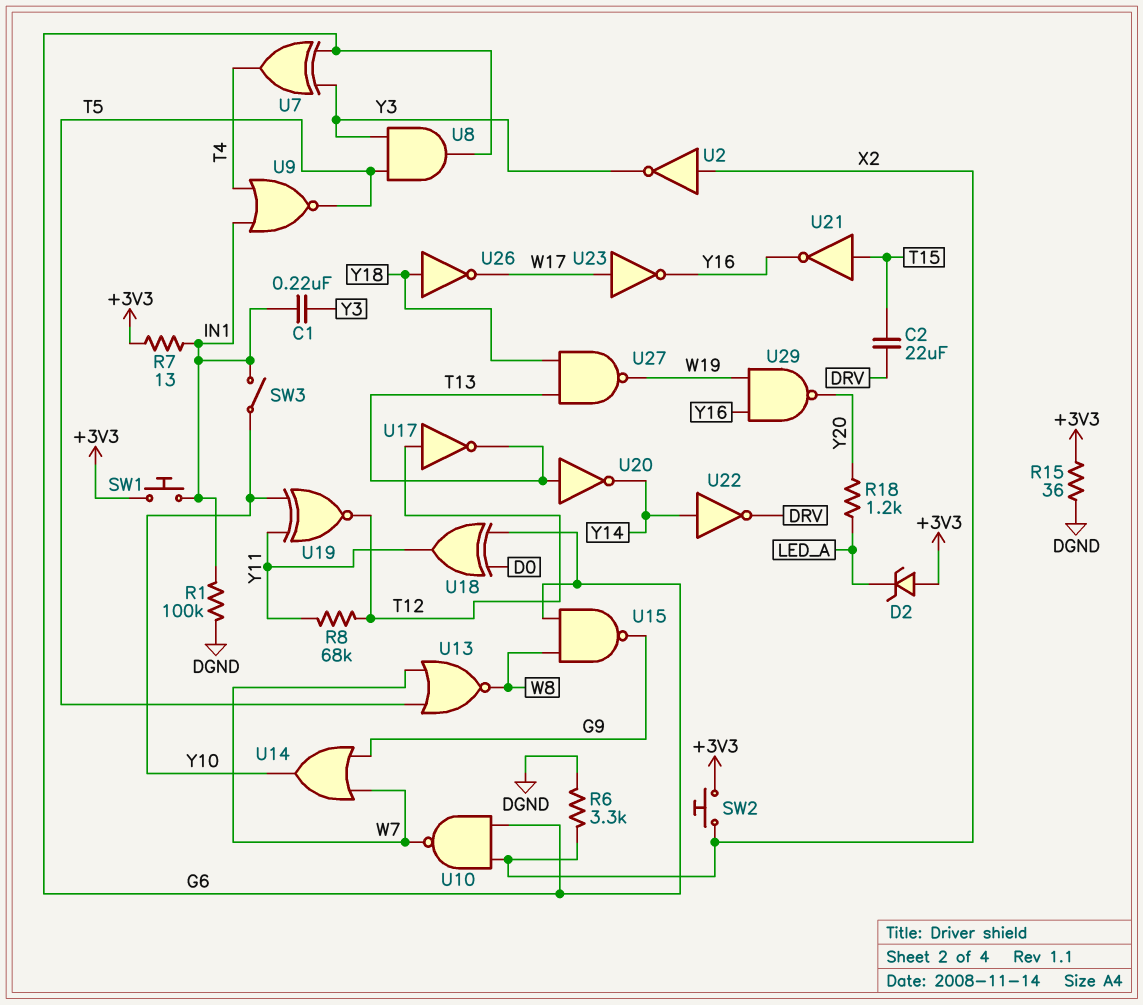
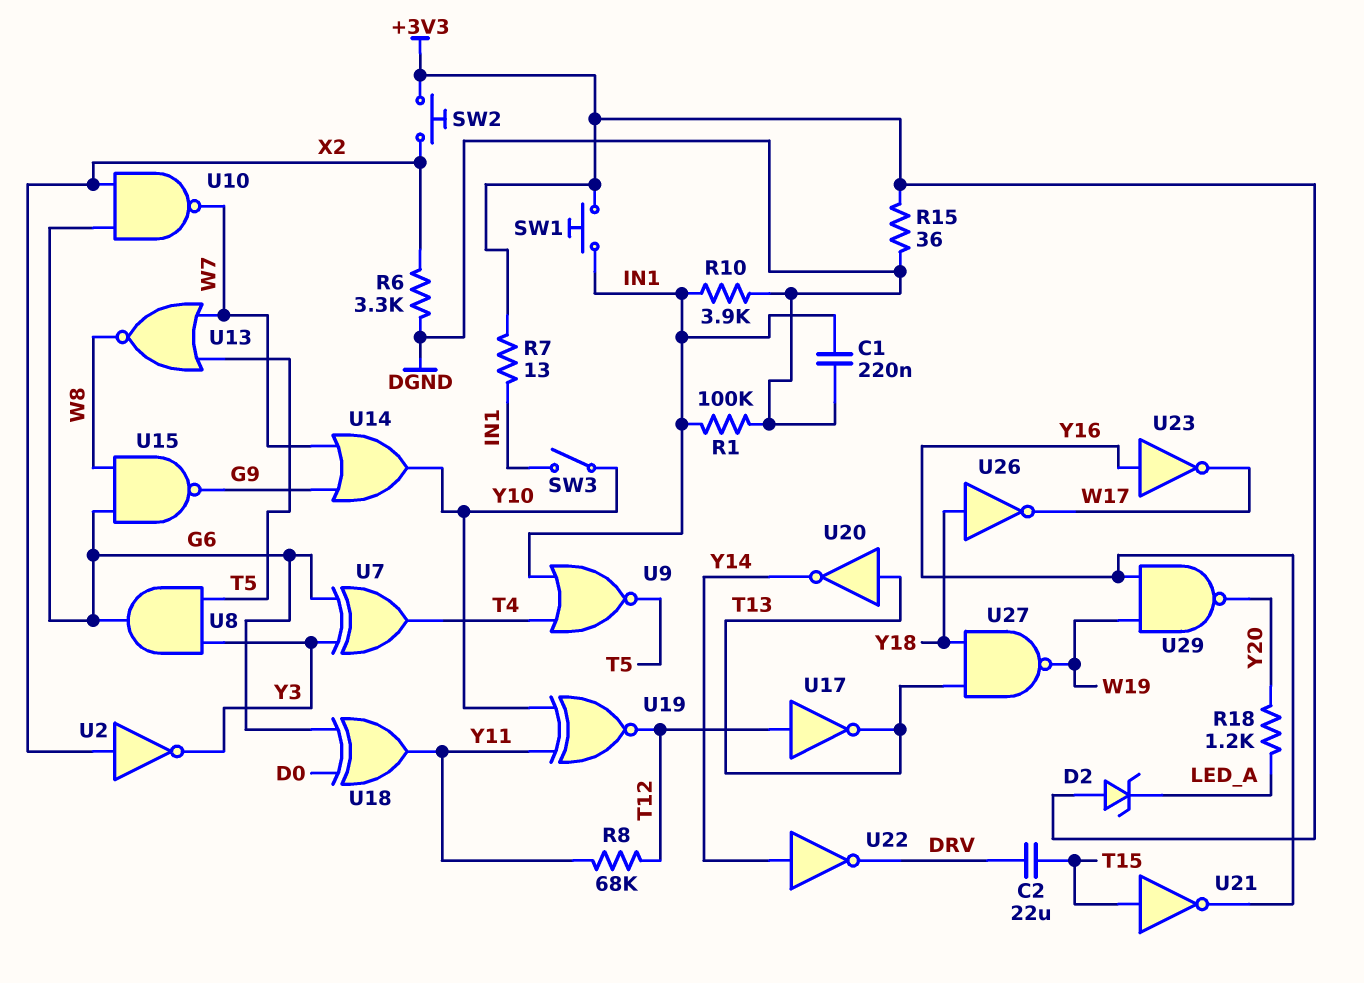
C1: 220nF (IN1, Y3) -> 220nF (DGND, IN1)
R10: none -> 3.9k (DGND, IN1)
U23: NOT (in W17, out Y16) -> NOT (in Y16, out W17)

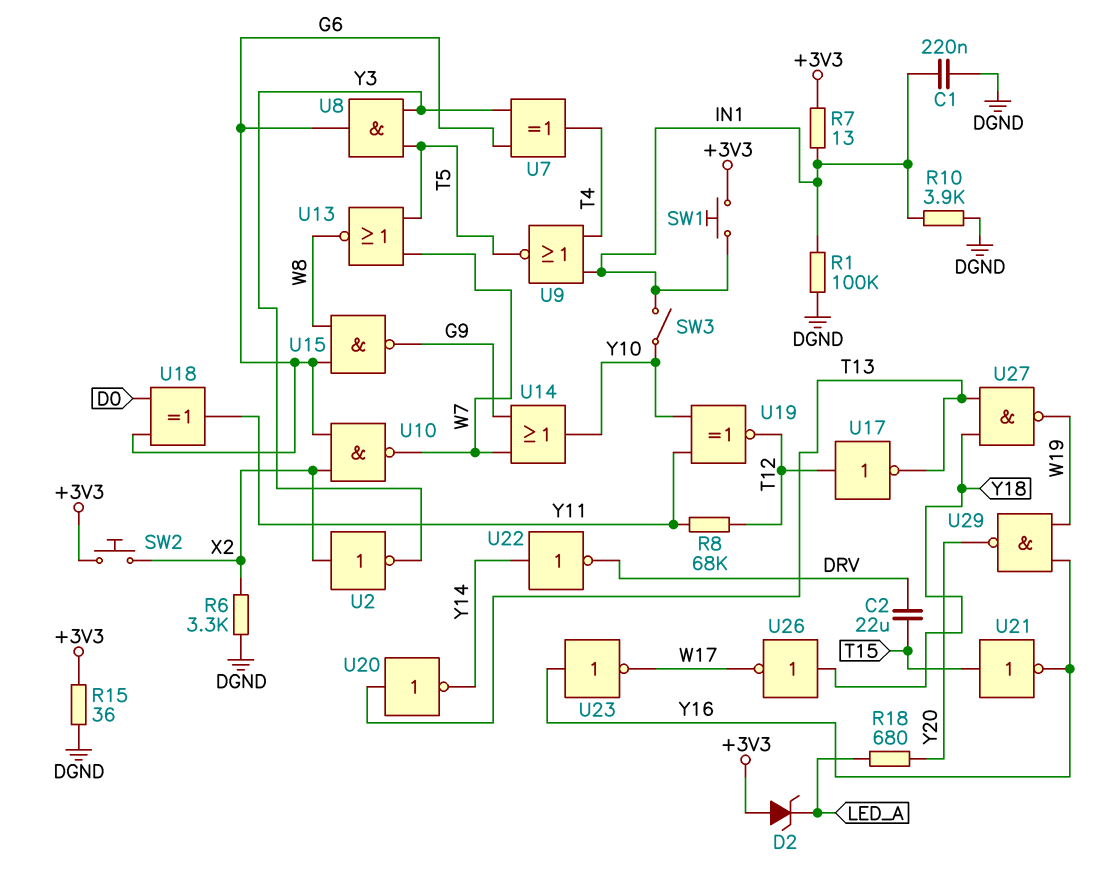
R18: 1.2k (LED_A, Y20) -> 680 (LED_A, Y20)

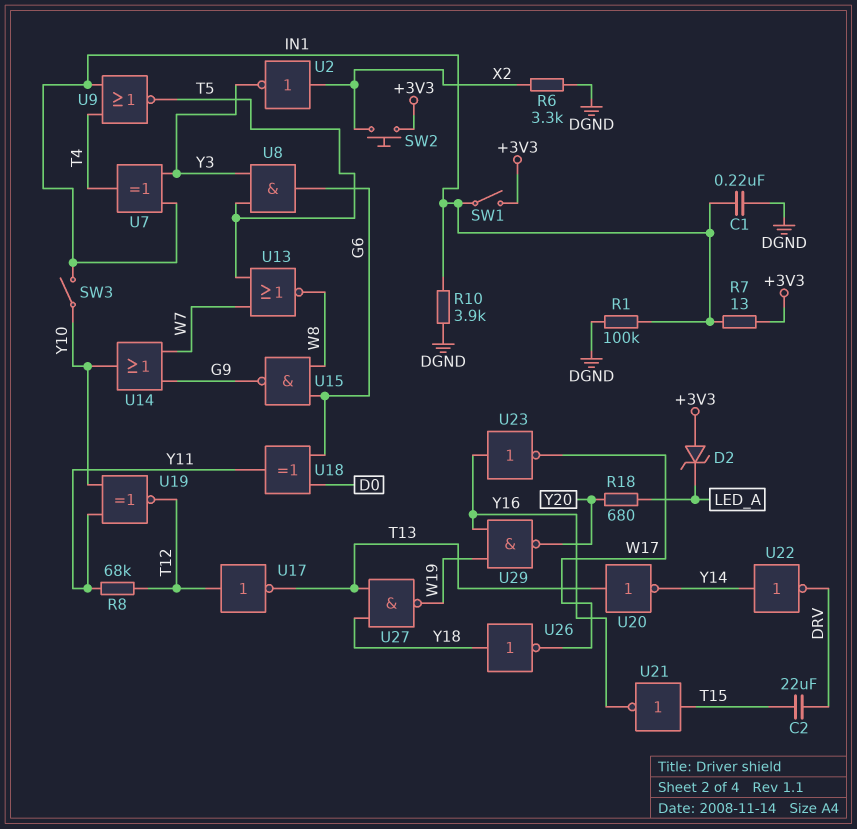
R15: 36 (+3V3, DGND) -> none
SW1: button (+3V3, IN1) -> switch (+3V3, IN1)
U7: XOR (in G6, in Y3, out T4) -> XOR (in IN1, in Y3, out T4)
U10: NAND (in G6, in X2, out W7) -> none

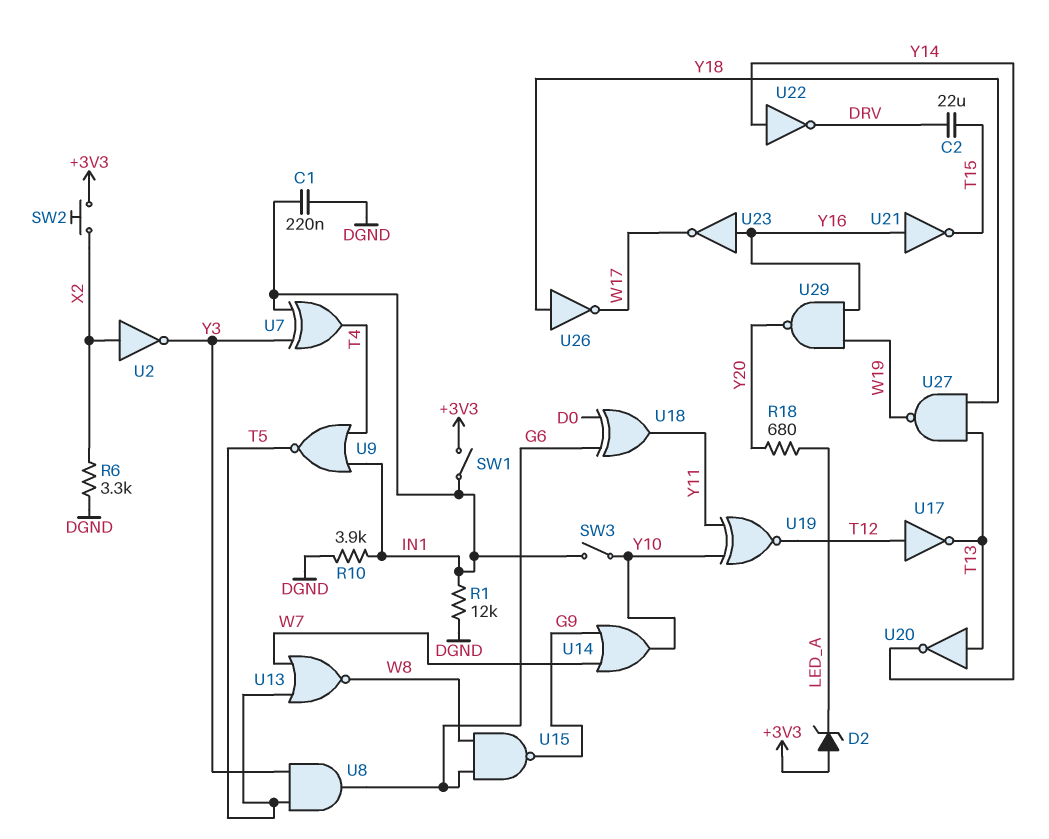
R1: 100k (DGND, IN1) -> 12k (DGND, IN1)
R7: 13 (+3V3, IN1) -> none
R8: 68k (T12, Y11) -> none
U21: NOT (in T15, out Y16) -> NOT (in Y16, out T15)

